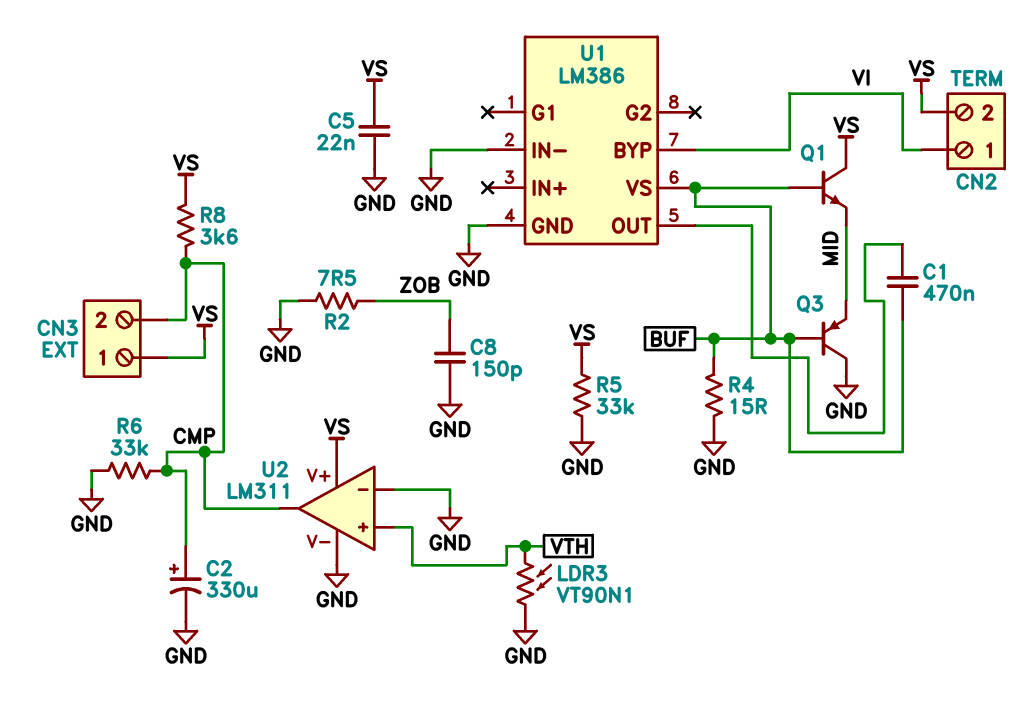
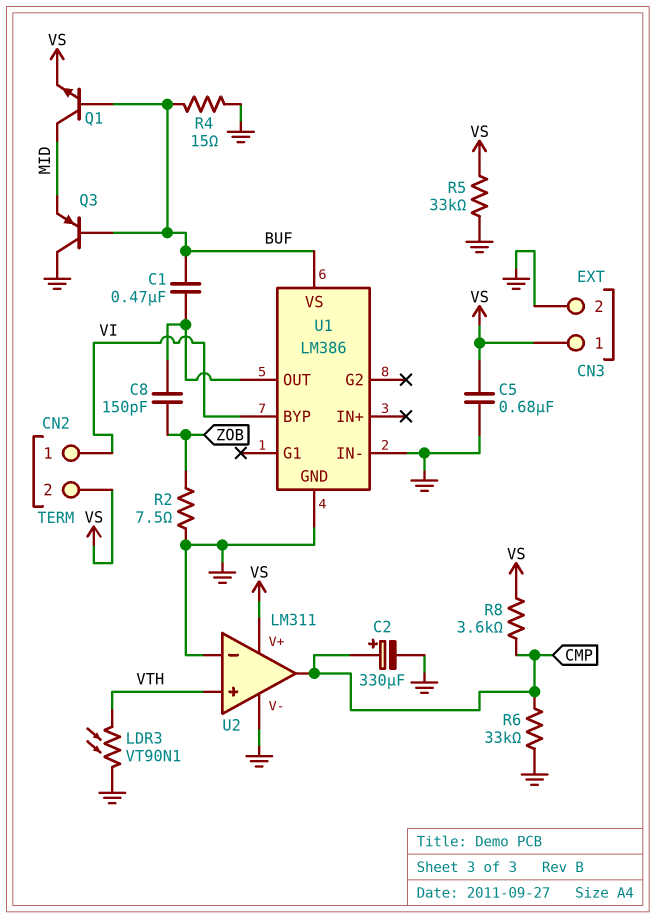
C5: 22nF (GND, VS) -> 680nF (GND, VS)
C8: 150pF (GND, ZOB) -> 150pF (U1/OUT, ZOB)
CN3 pin 2: CMP -> GND
Q1: NPN (B BUF, C VS, E MID) -> NPN (B BUF, C MID, E VS)

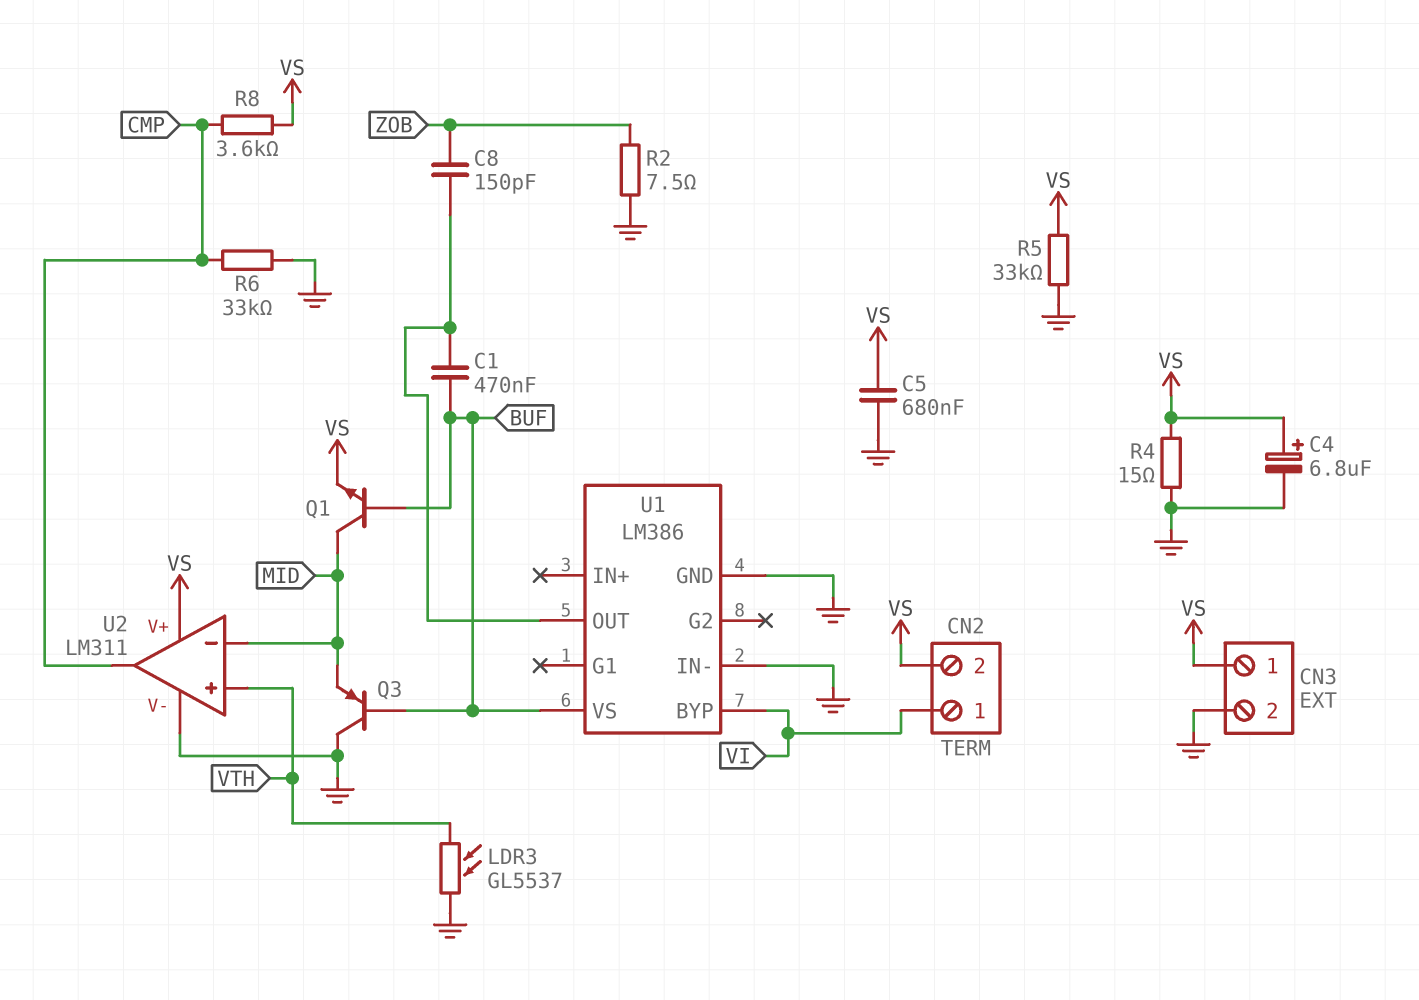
C2: 330uF (plus CMP, minus GND) -> none
C4: none -> 6.8uF (plus VS, minus GND)
LDR3: VT90N1 (GND, VTH) -> GL5537 (GND, VTH)
R4: 15 (BUF, GND) -> 15 (GND, VS)
U2 pin in-: GND -> MID

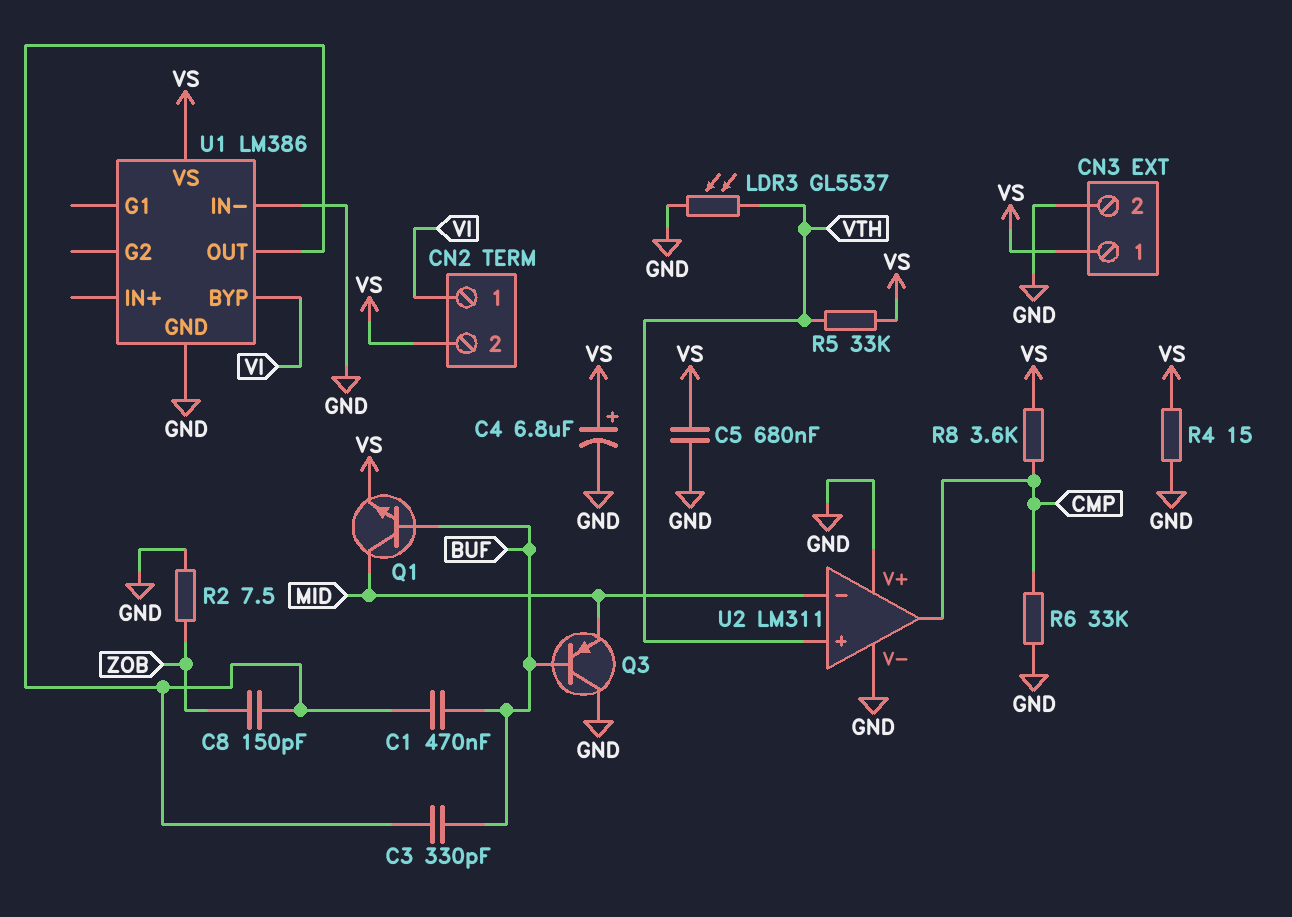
C3: none -> 330pF (BUF, U1/OUT)
R5: 33k (GND, VS) -> 33k (VS, VTH)
U1 pin VS: BUF -> VS
U2 pin V+: VS -> GND

